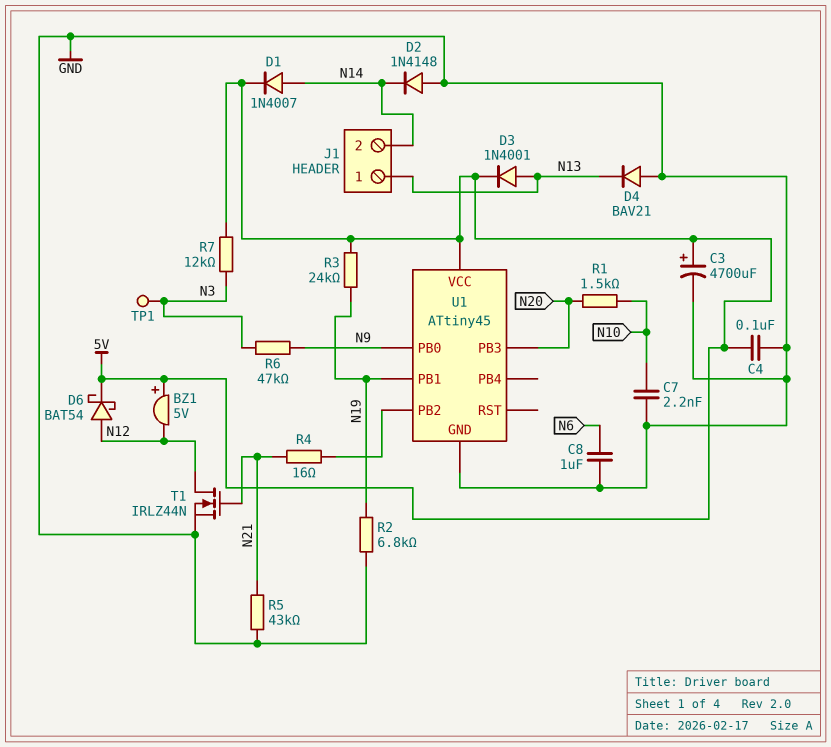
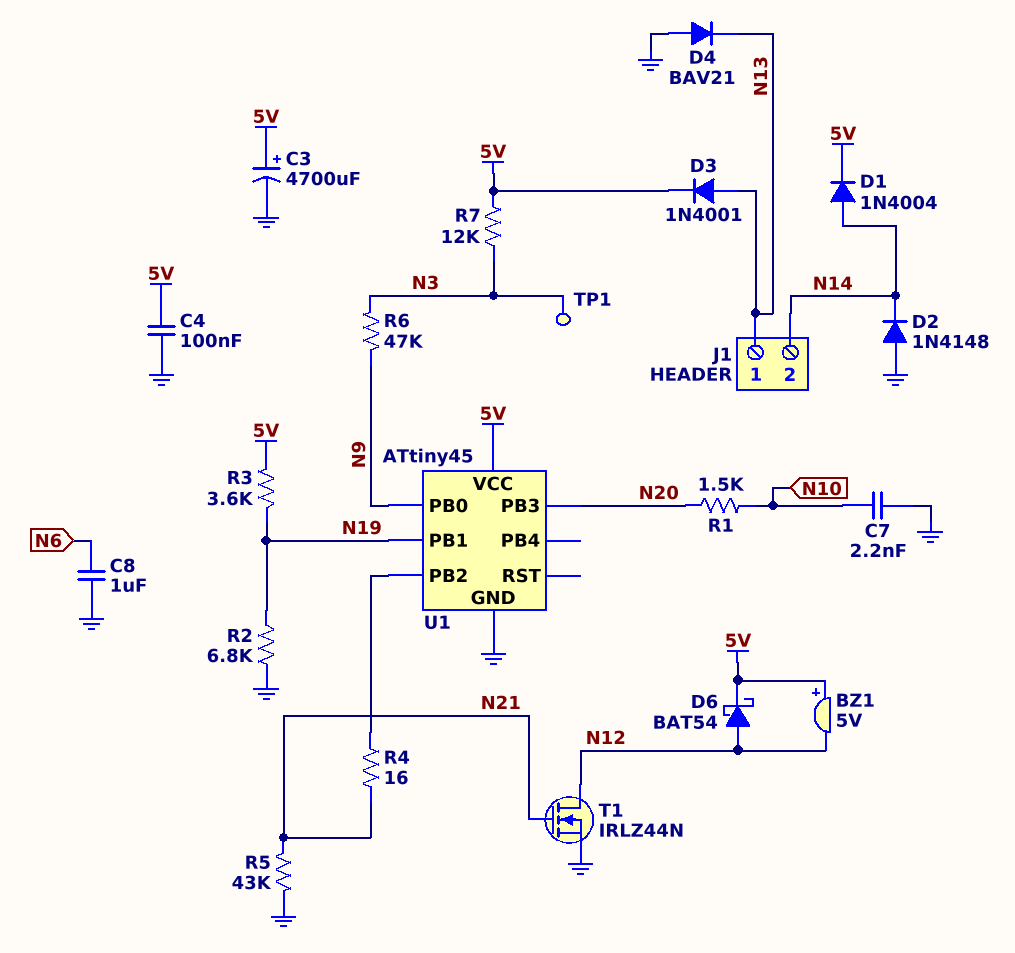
D1: diode 1N4007 (A N14, K 5V) -> diode 1N4004 (A N14, K 5V)
R3: 24k (5V, N19) -> 3.6k (5V, N19)

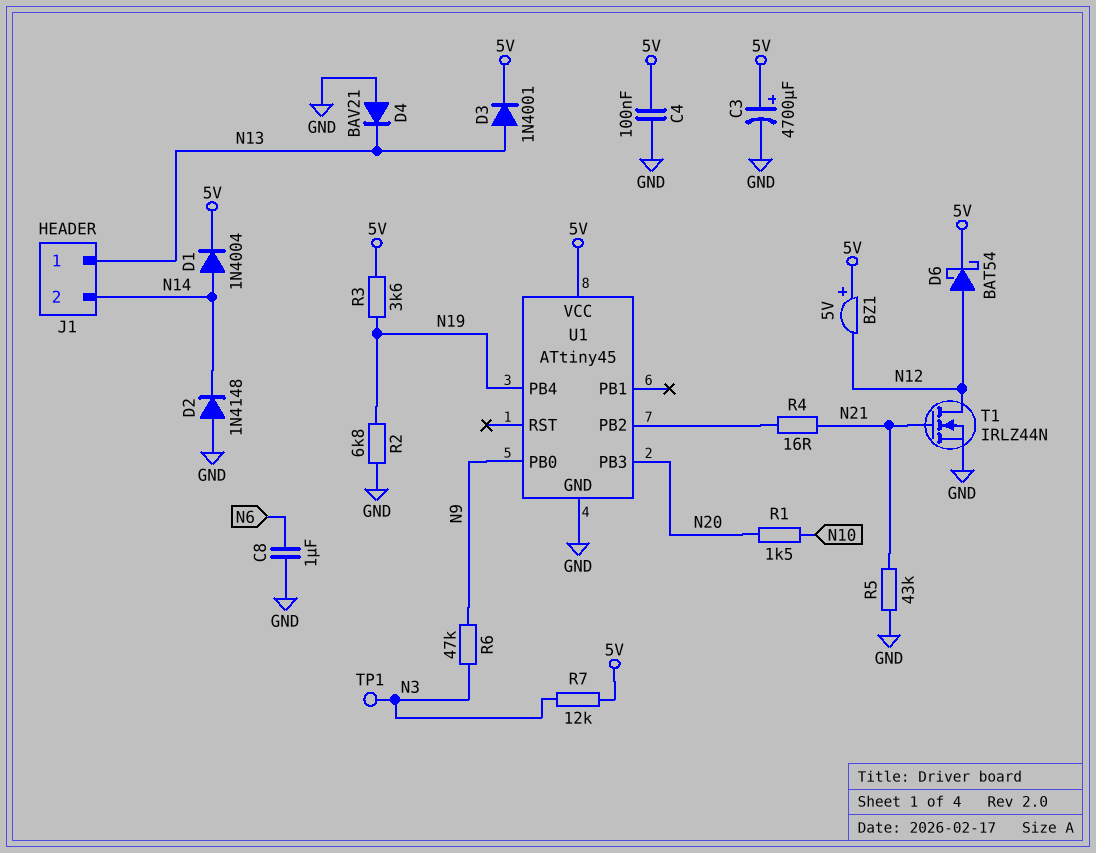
C7: 2.2nF (GND, N10) -> none
U1 pin PB1: N19 -> none
U1 pin PB4: none -> N19

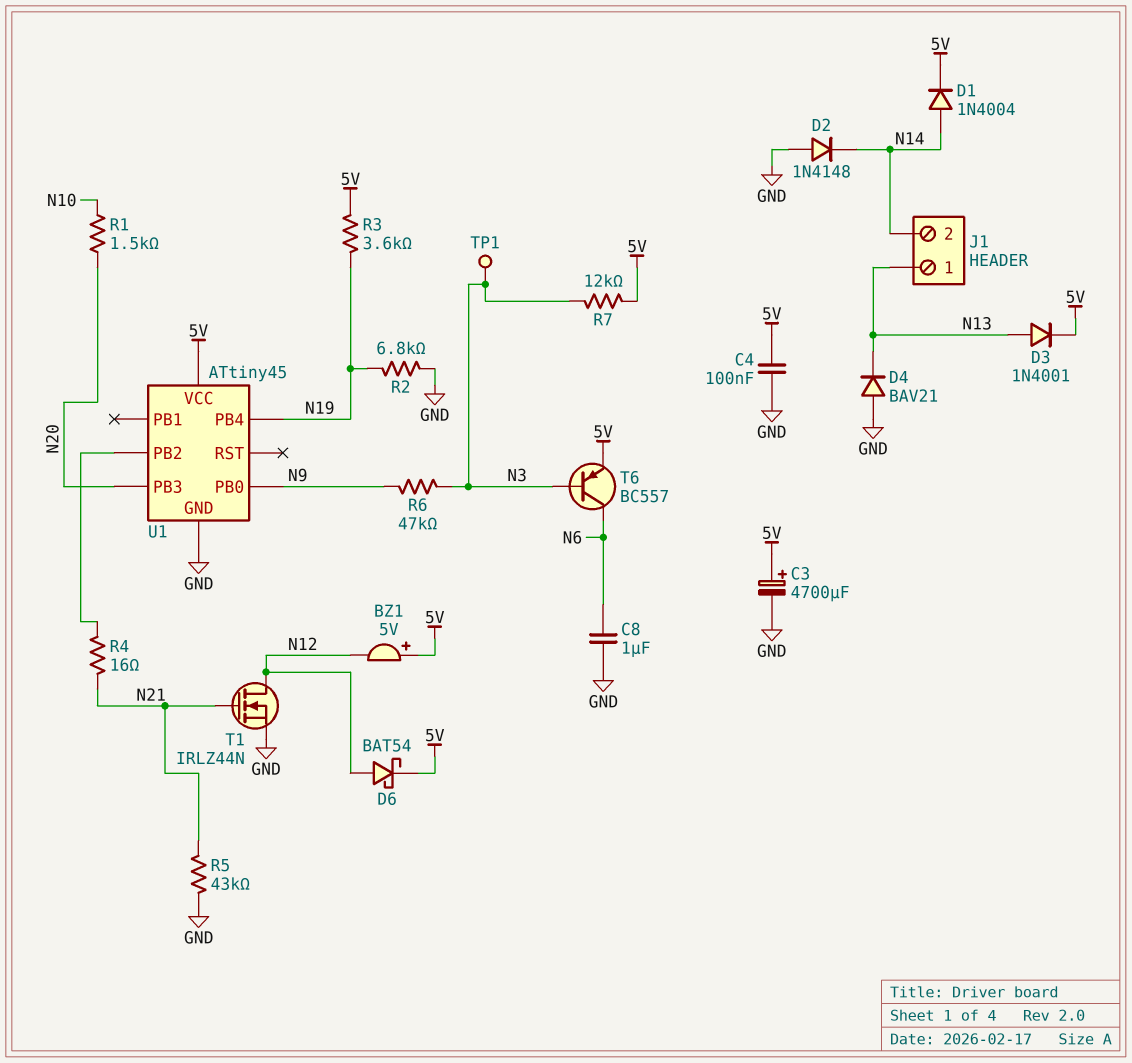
T6: none -> PNP BC557 (B N3, C N6, E 5V)

